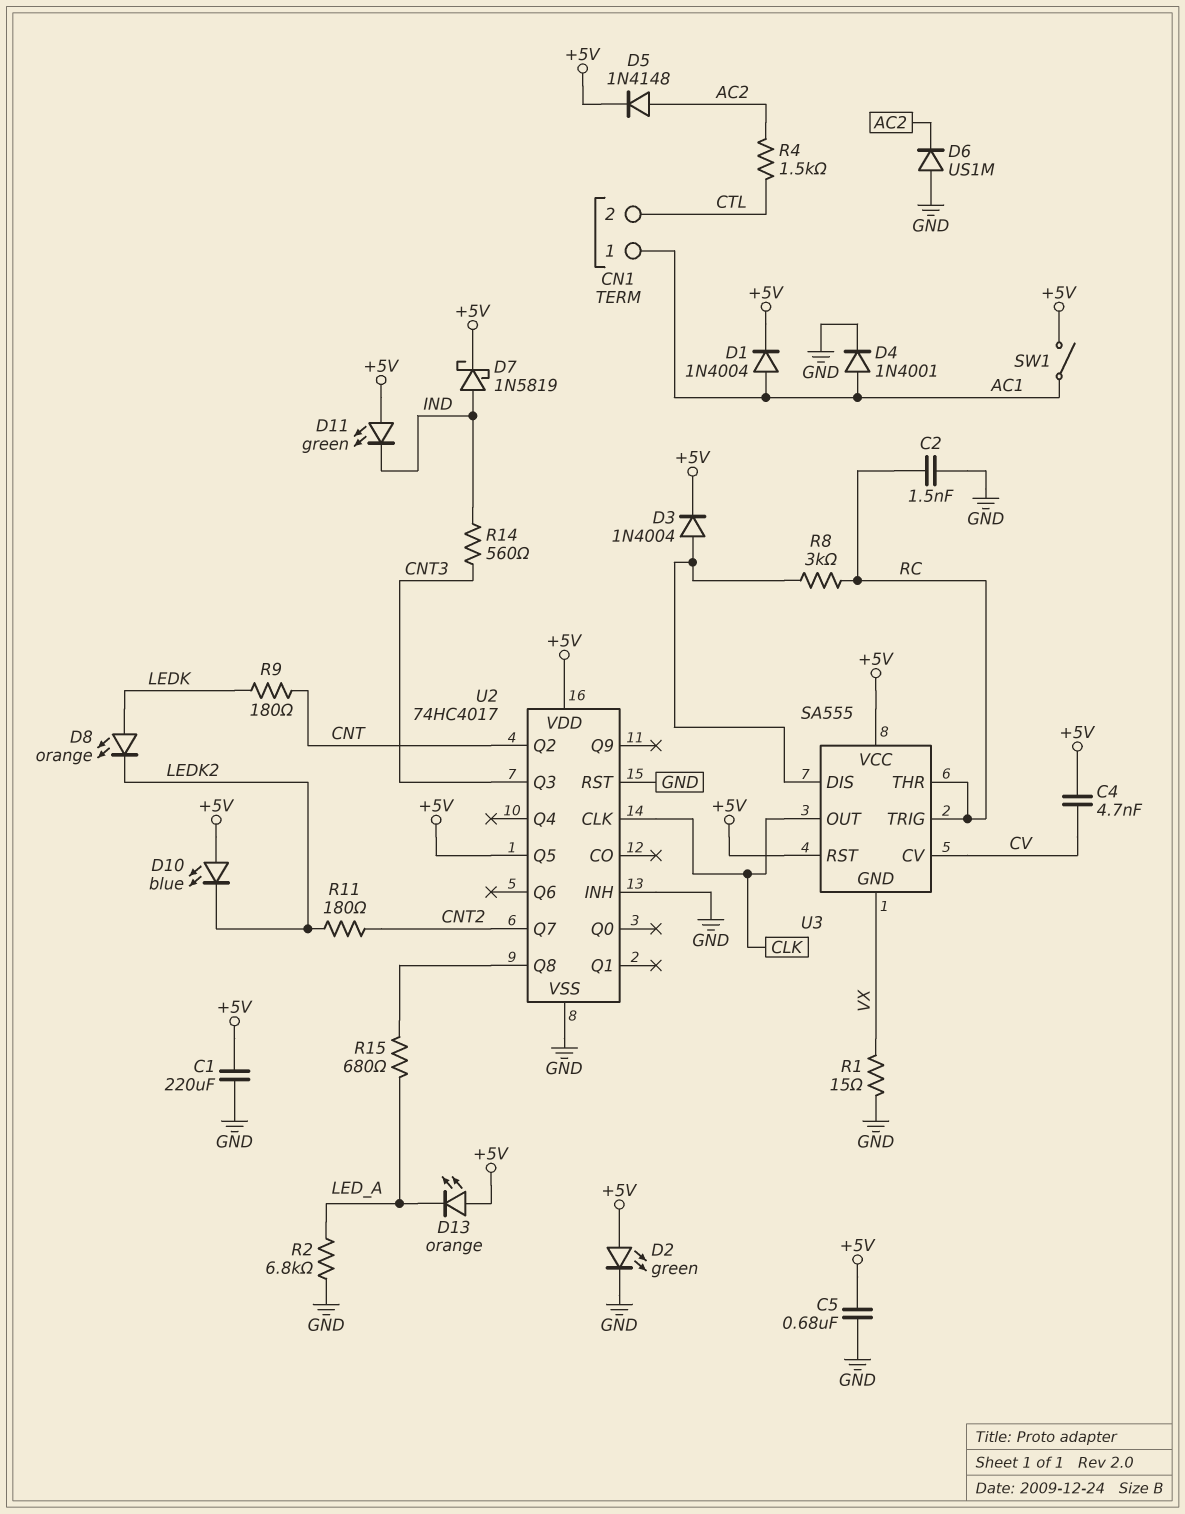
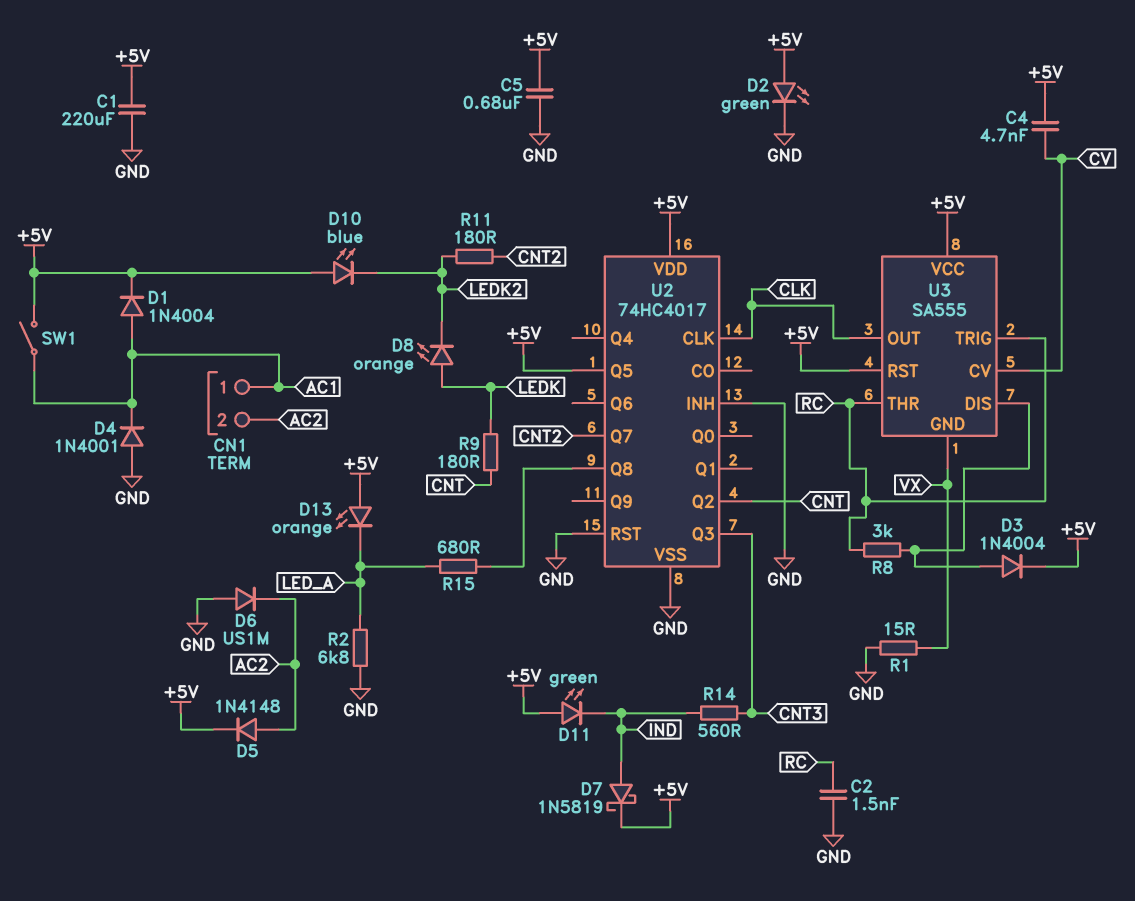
CN1 pin 2: CTL -> AC2
D4: diode 1N4001 (A AC1, K GND) -> diode 1N4001 (A GND, K AC1)
R4: 1.5k (AC2, CTL) -> none

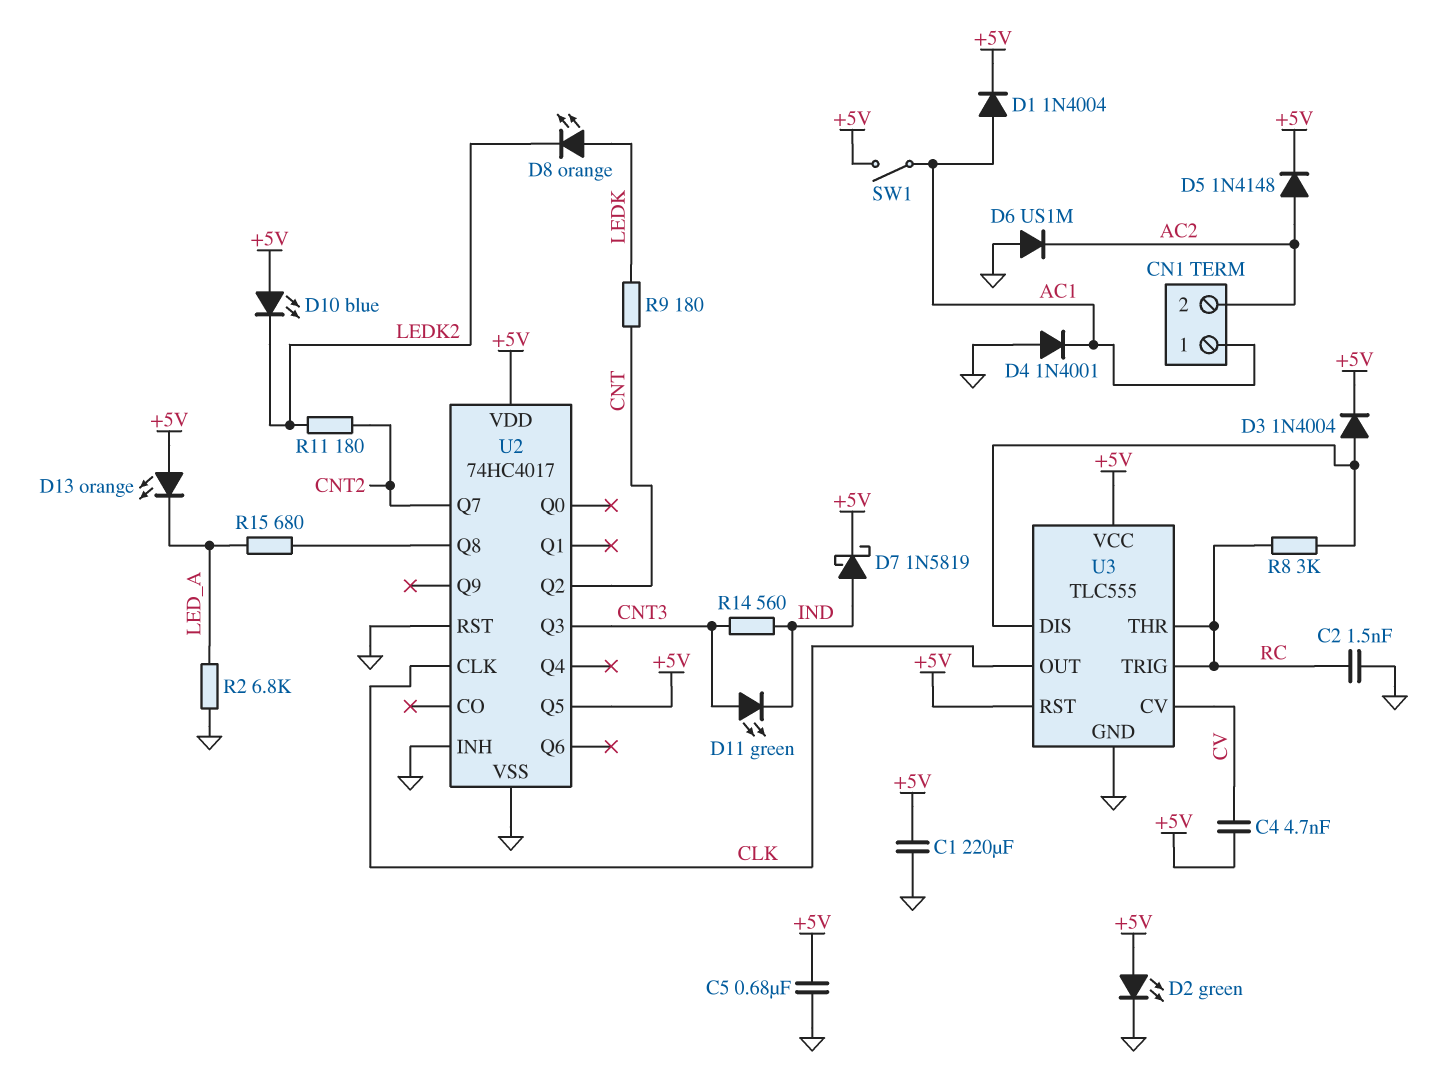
D11: LED green (A +5V, K IND) -> LED green (A CNT3, K IND)
R1: 15 (GND, VX) -> none
U3: SA555 -> TLC555
U3 pin GND: VX -> GND

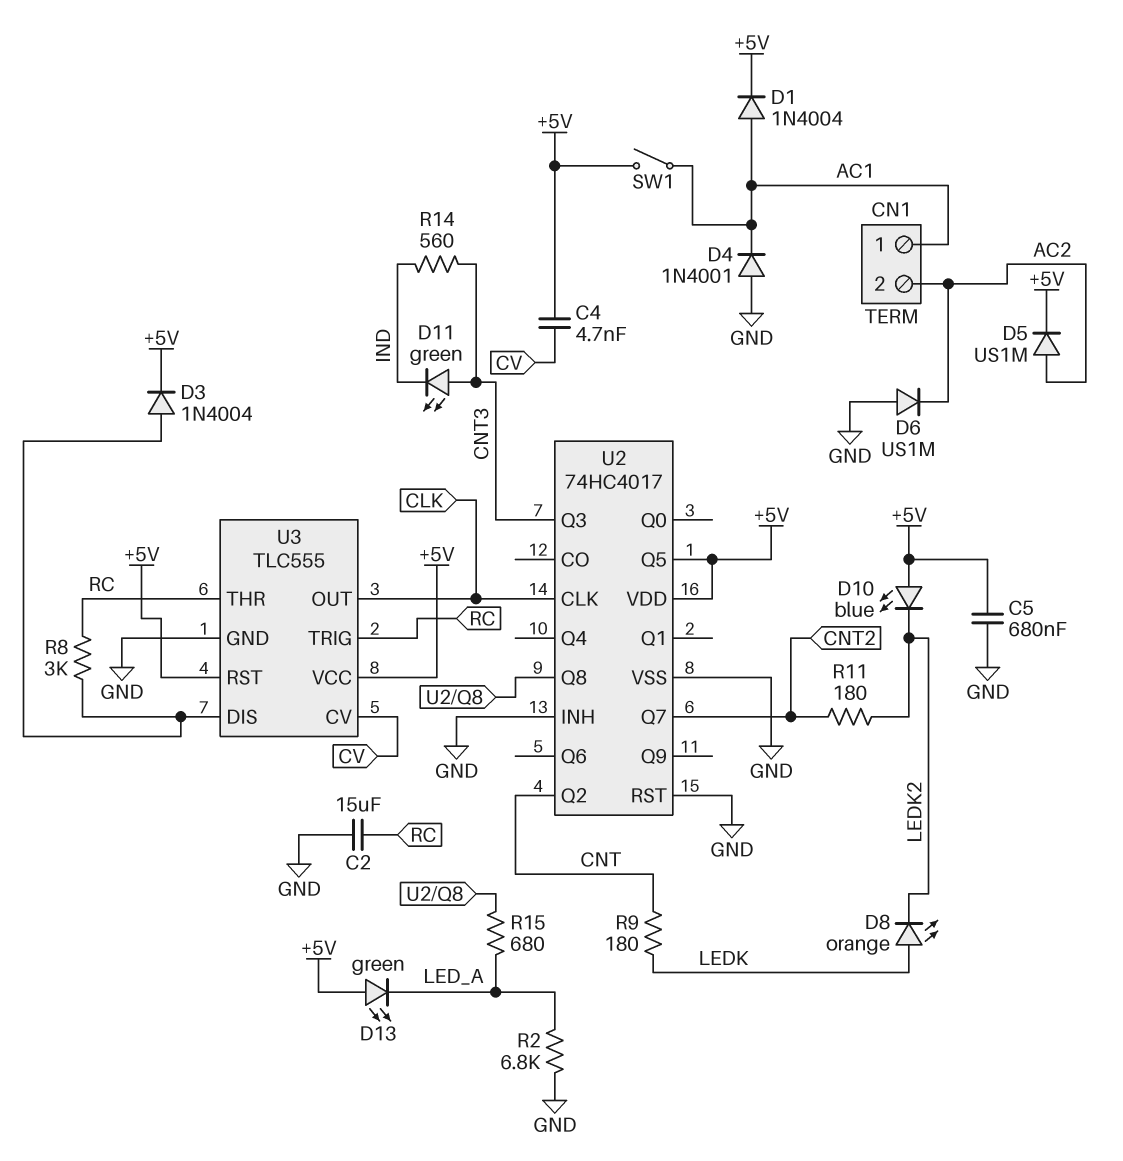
C1: 220uF (+5V, GND) -> none
C2: 1.5nF (GND, RC) -> 15uF (GND, RC)
D2: LED green (A +5V, K GND) -> none
D5: diode 1N4148 (A AC2, K +5V) -> diode US1M (A AC2, K +5V)
D7: schottky 1N5819 (A IND, K +5V) -> none
D13: LED orange (A +5V, K LED_A) -> LED green (A +5V, K LED_A)

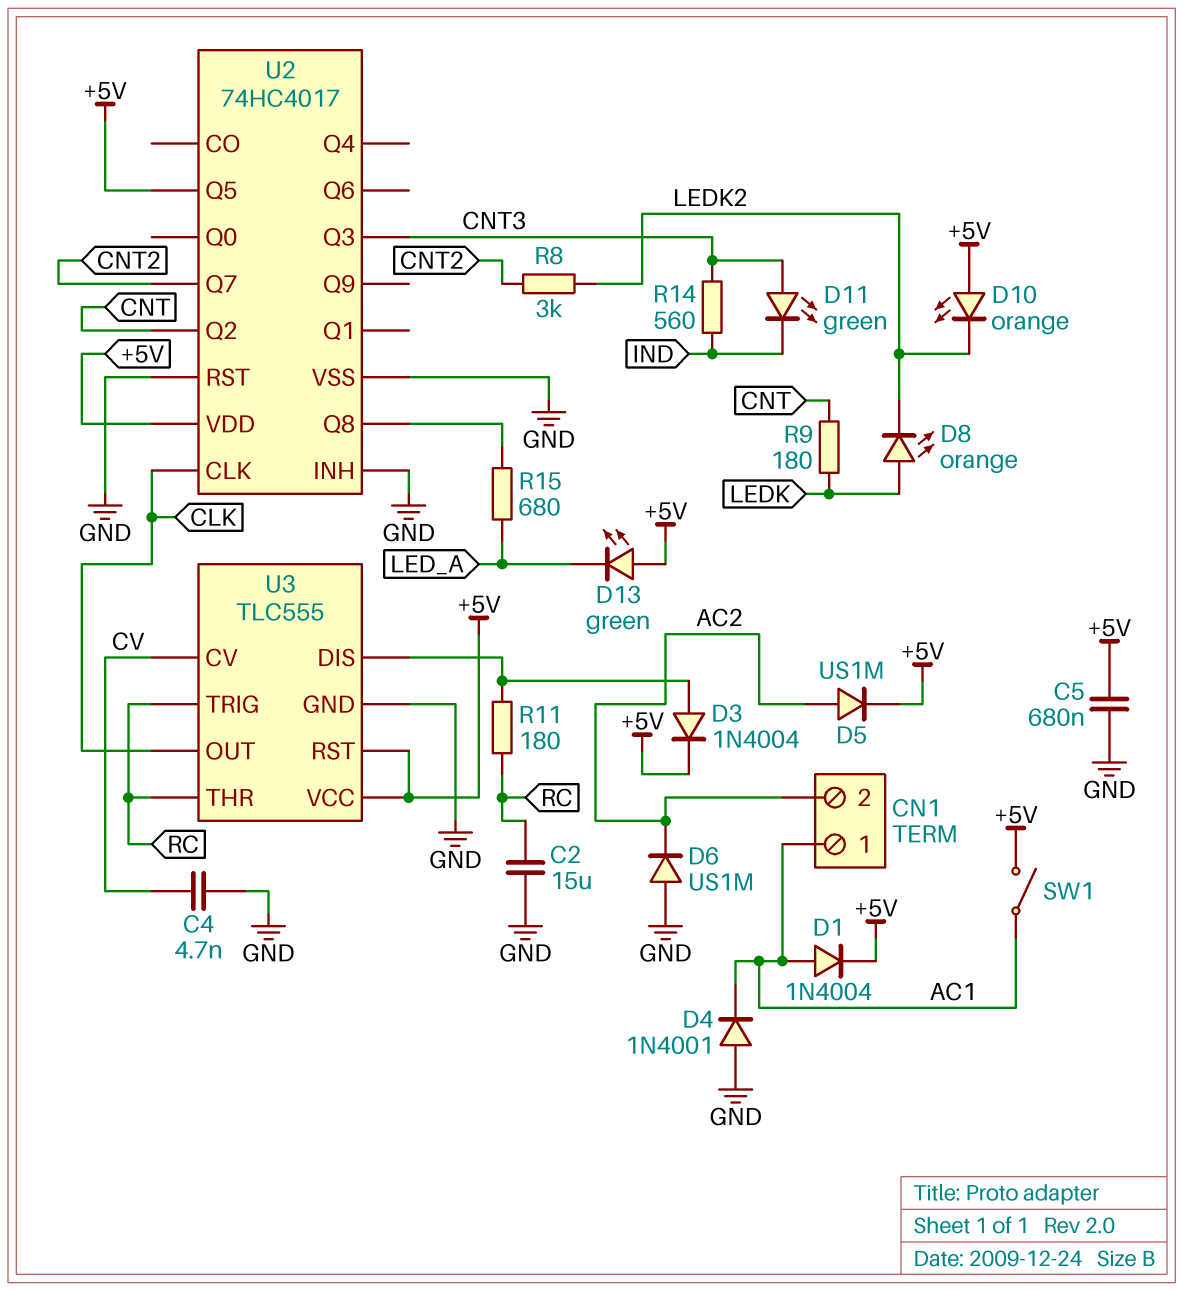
C4: 4.7nF (+5V, CV) -> 4.7nF (CV, GND)
D10: LED blue (A +5V, K LEDK2) -> LED orange (A +5V, K LEDK2)
R2: 6.8k (GND, LED_A) -> none
R8: 3k (RC, U3/DIS) -> 3k (CNT2, LEDK2)
R11: 180 (CNT2, LEDK2) -> 180 (RC, U3/DIS)

